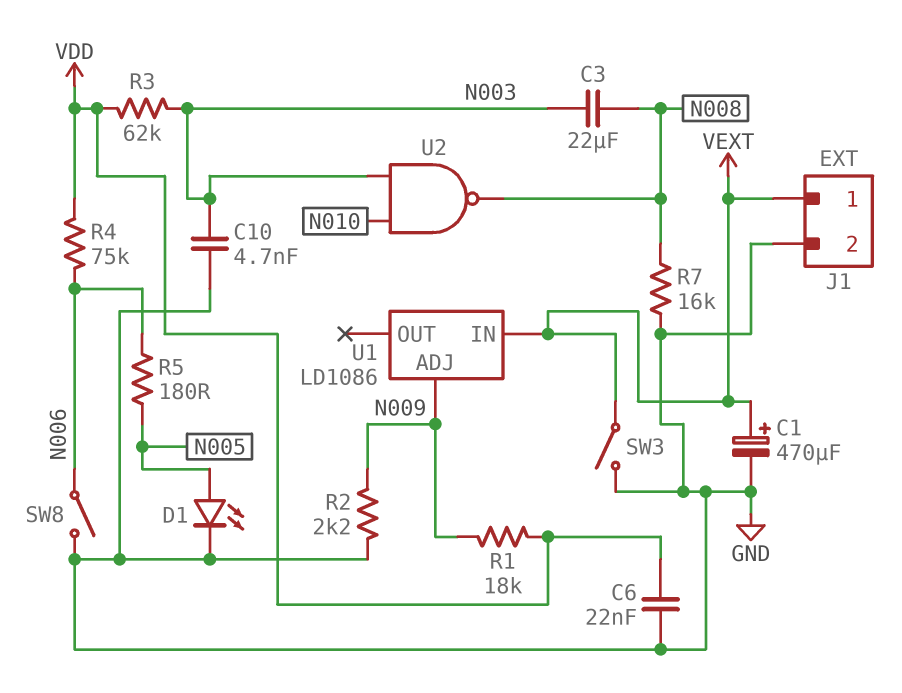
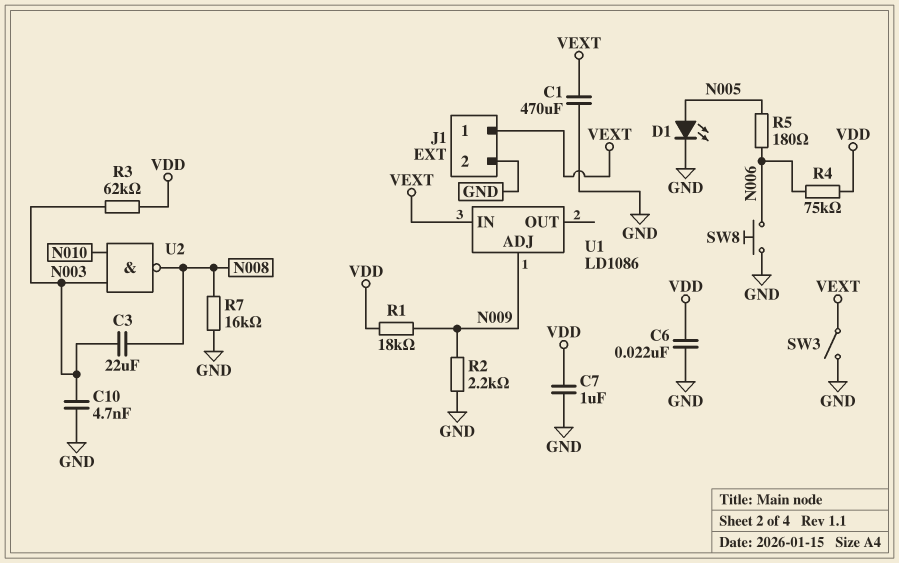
C1: 470uF (plus VEXT, minus GND) -> 470uF (GND, VEXT)
C7: none -> 1uF (GND, VDD)
SW8: switch (GND, N006) -> button (GND, N006)

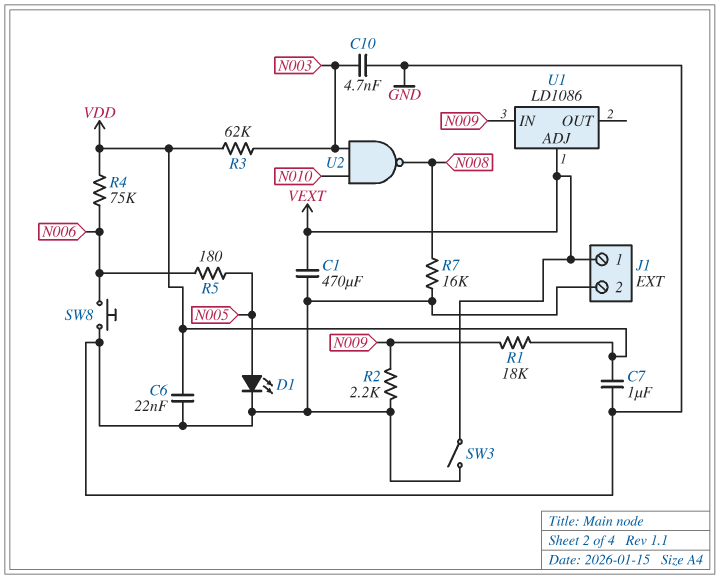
C3: 22uF (N003, N008) -> none
U1 pin ADJ: N009 -> VEXT
U1 pin IN: VEXT -> N009

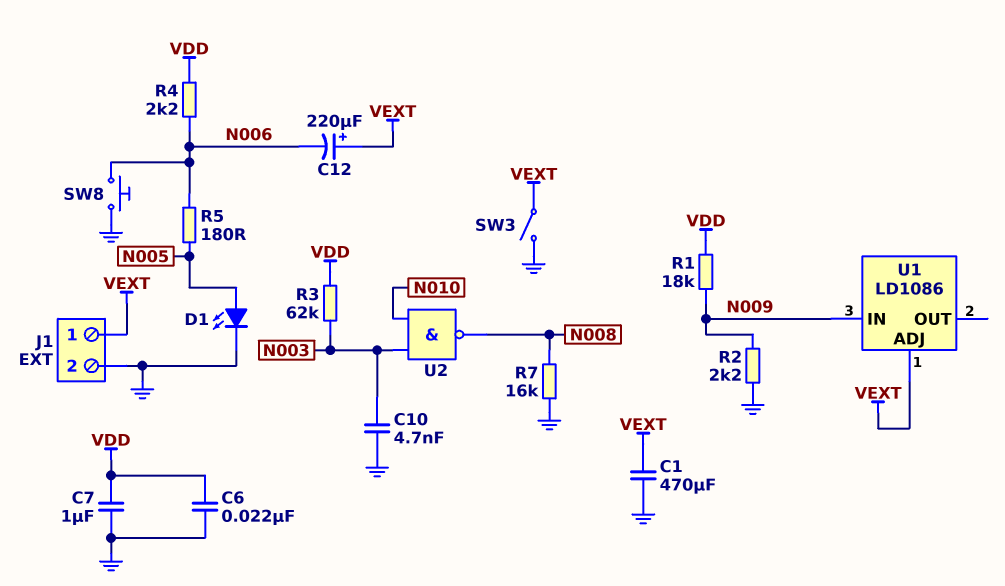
C12: none -> 220uF (plus VEXT, minus N006)
R4: 75k (N006, VDD) -> 2.2k (N006, VDD)

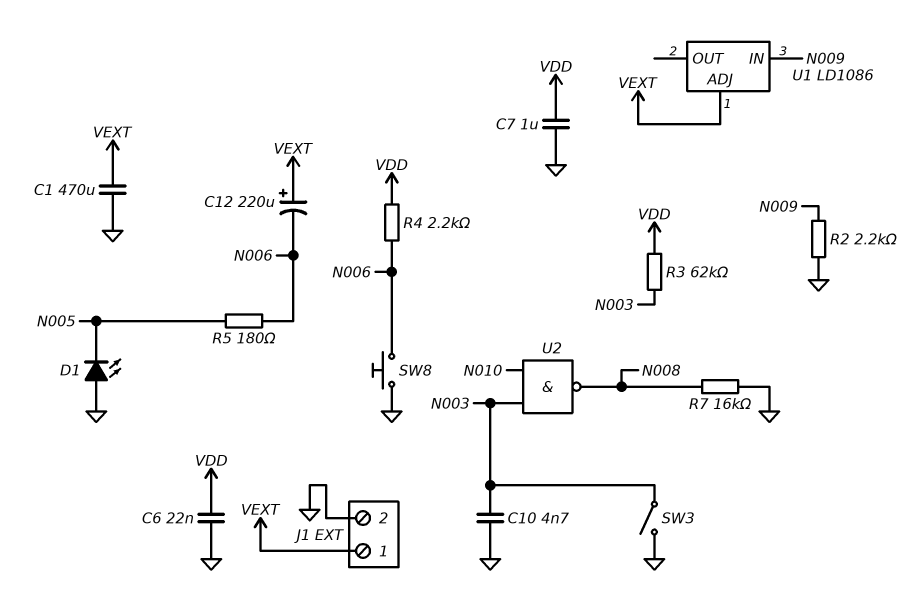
D1: LED (A N005, K GND) -> LED (A GND, K N005)
R1: 18k (N009, VDD) -> none
SW3: switch (GND, VEXT) -> switch (GND, N003)

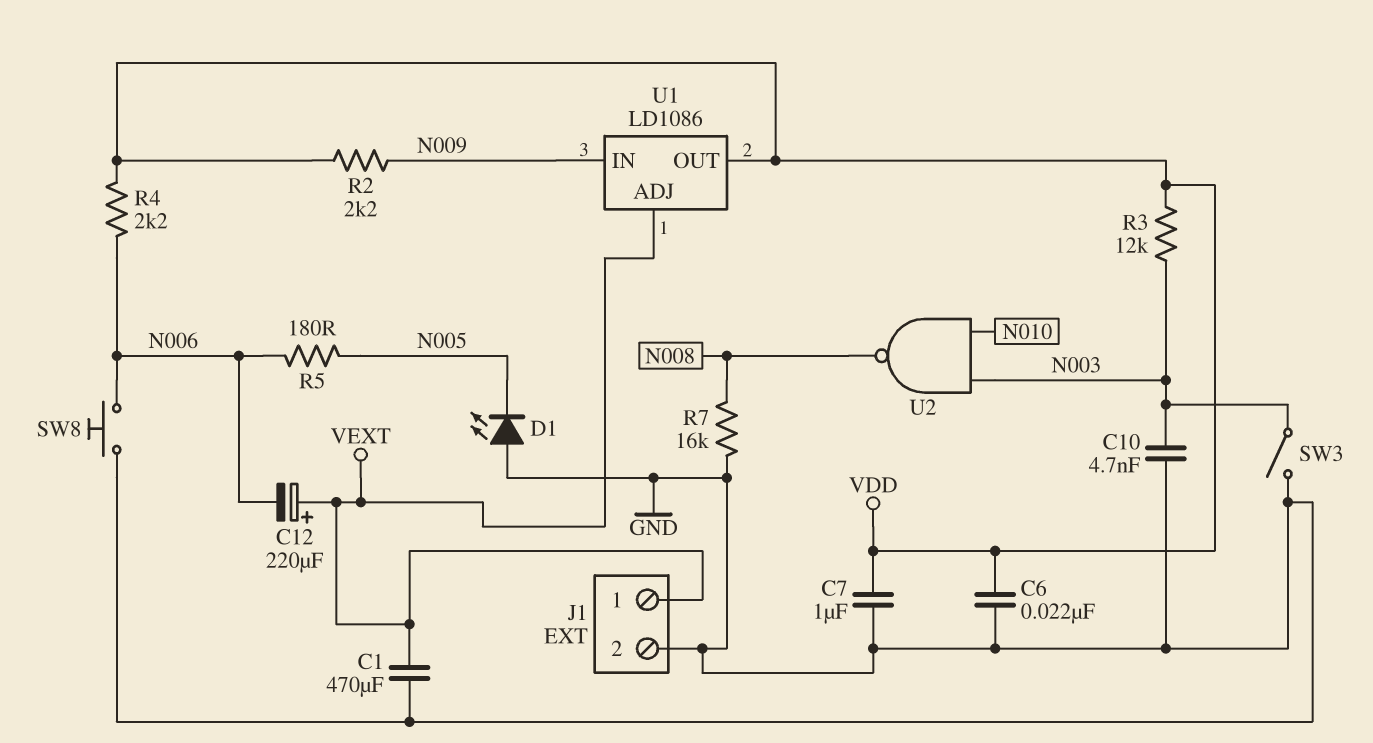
R2: 2.2k (GND, N009) -> 2.2k (N009, VDD)
R3: 62k (N003, VDD) -> 12k (N003, VDD)
U1 pin OUT: none -> VDD

